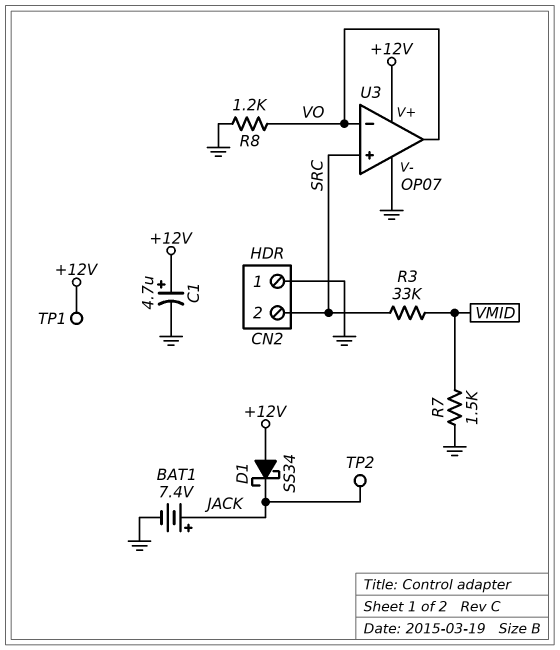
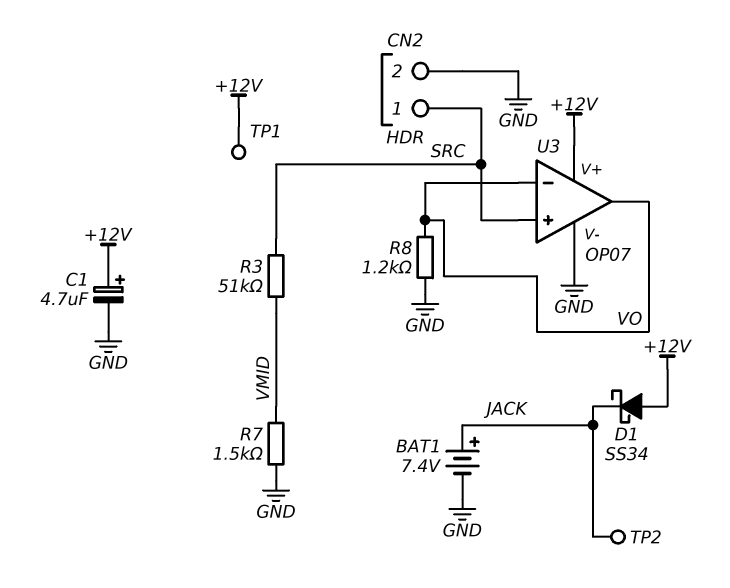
CN2 pin 1: GND -> SRC
CN2 pin 2: SRC -> GND
R3: 33k (SRC, VMID) -> 51k (SRC, VMID)

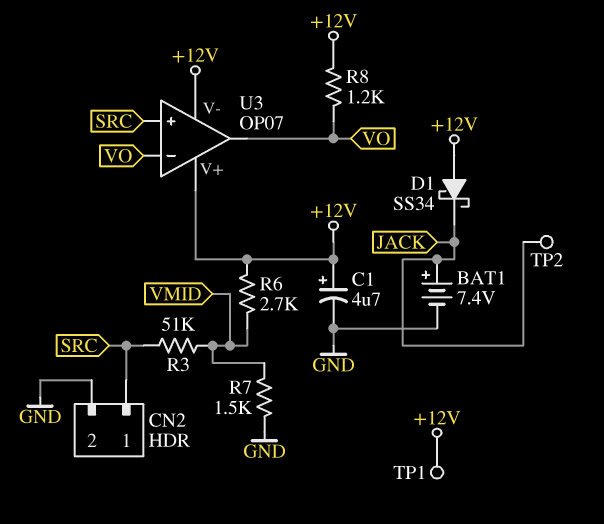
R6: none -> 2.7k (+12V, VMID)
R8: 1.2k (GND, VO) -> 1.2k (+12V, VO)
U3 pin V-: GND -> +12V

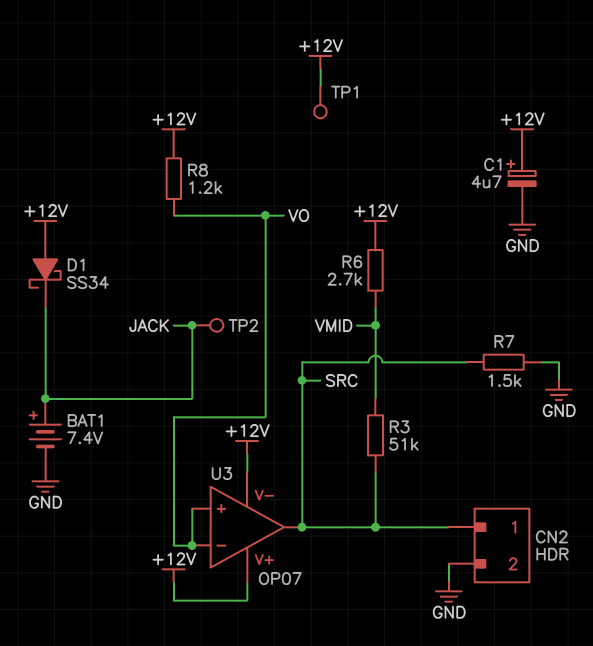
R7: 1.5k (GND, VMID) -> 1.5k (GND, SRC)
U3 pin in+: SRC -> VO
U3 pin out: VO -> SRC

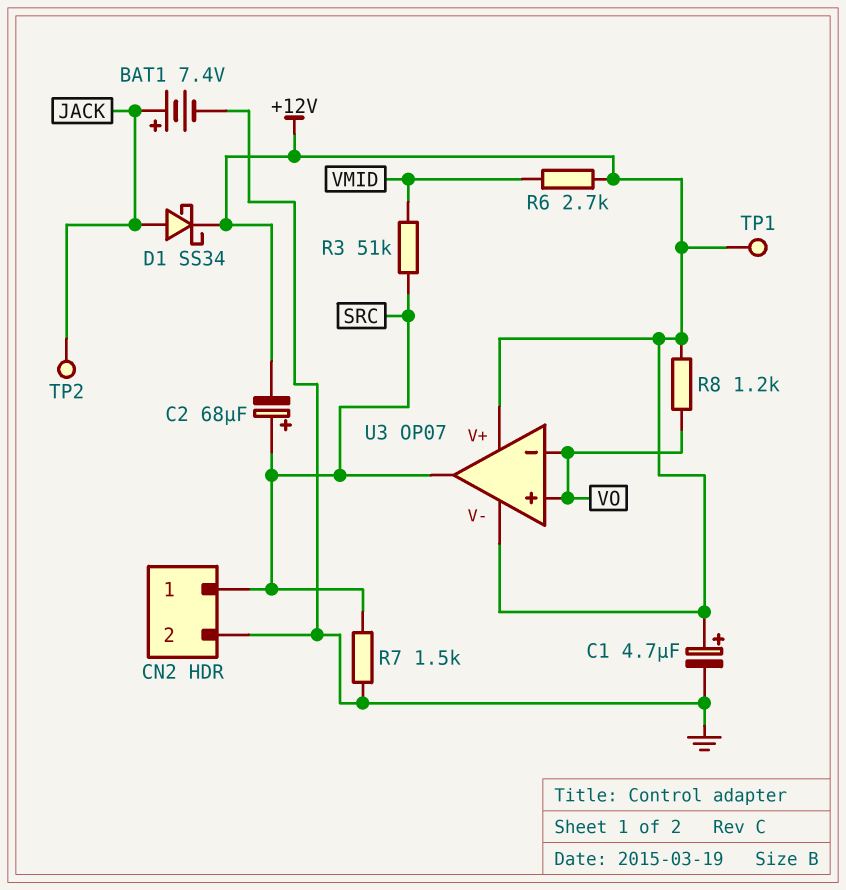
C2: none -> 68uF (plus SRC, minus +12V)
D1: schottky SS34 (A +12V, K JACK) -> schottky SS34 (A JACK, K +12V)

